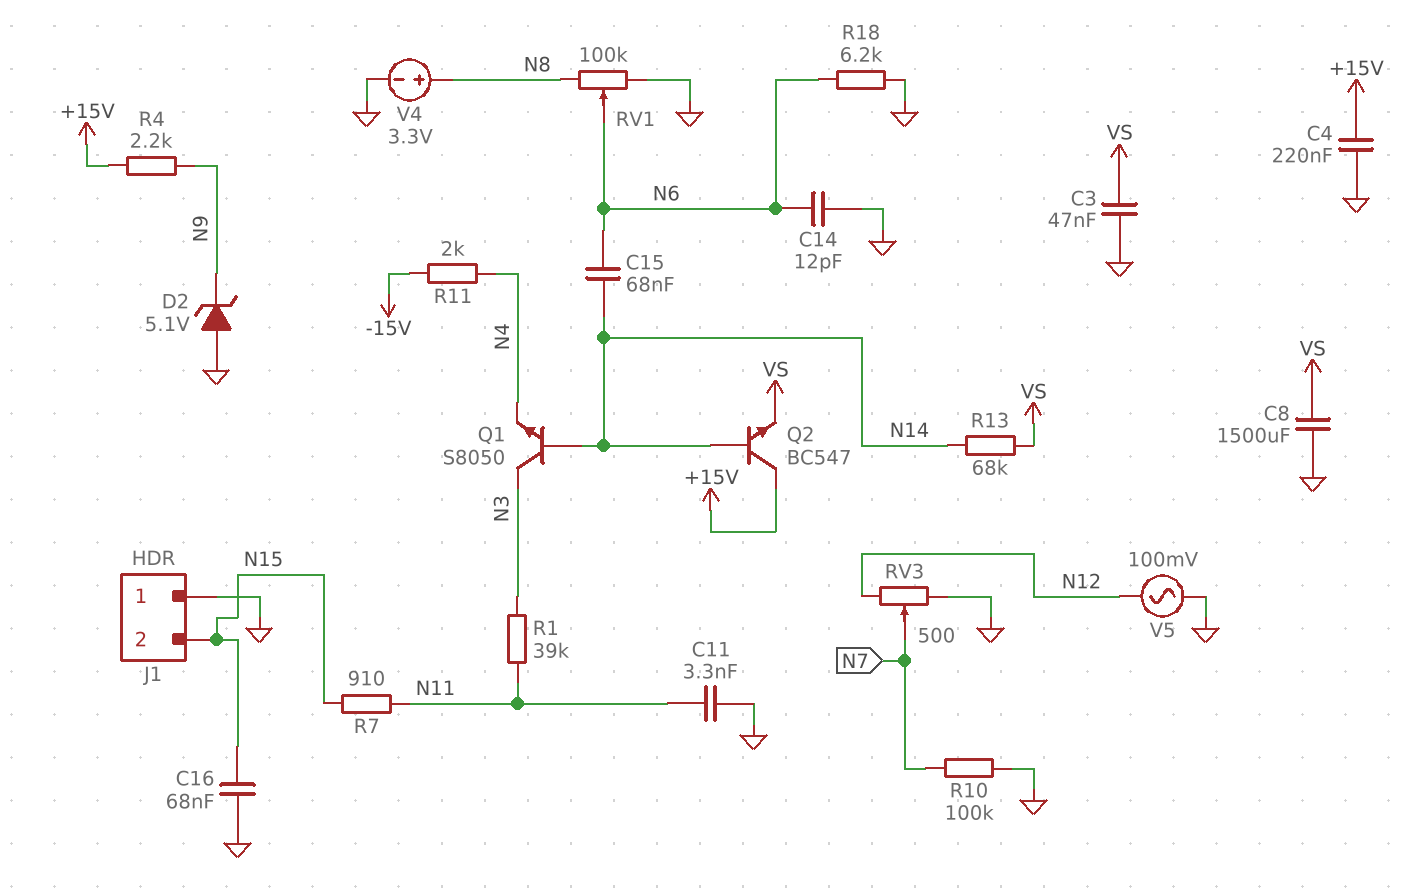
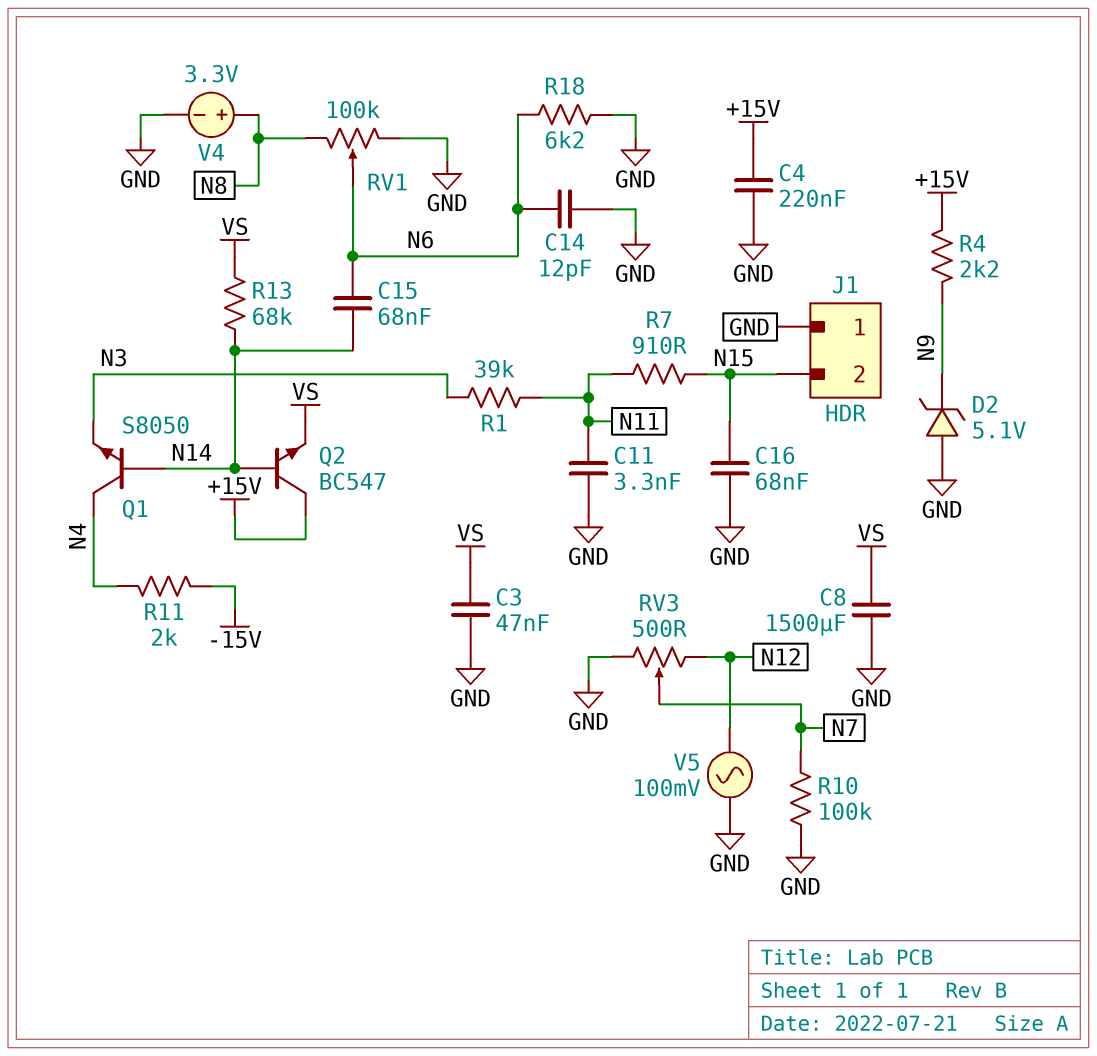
Q1: NPN S8050 (B N14, C N3, E N4) -> NPN S8050 (B N14, C N4, E N3)

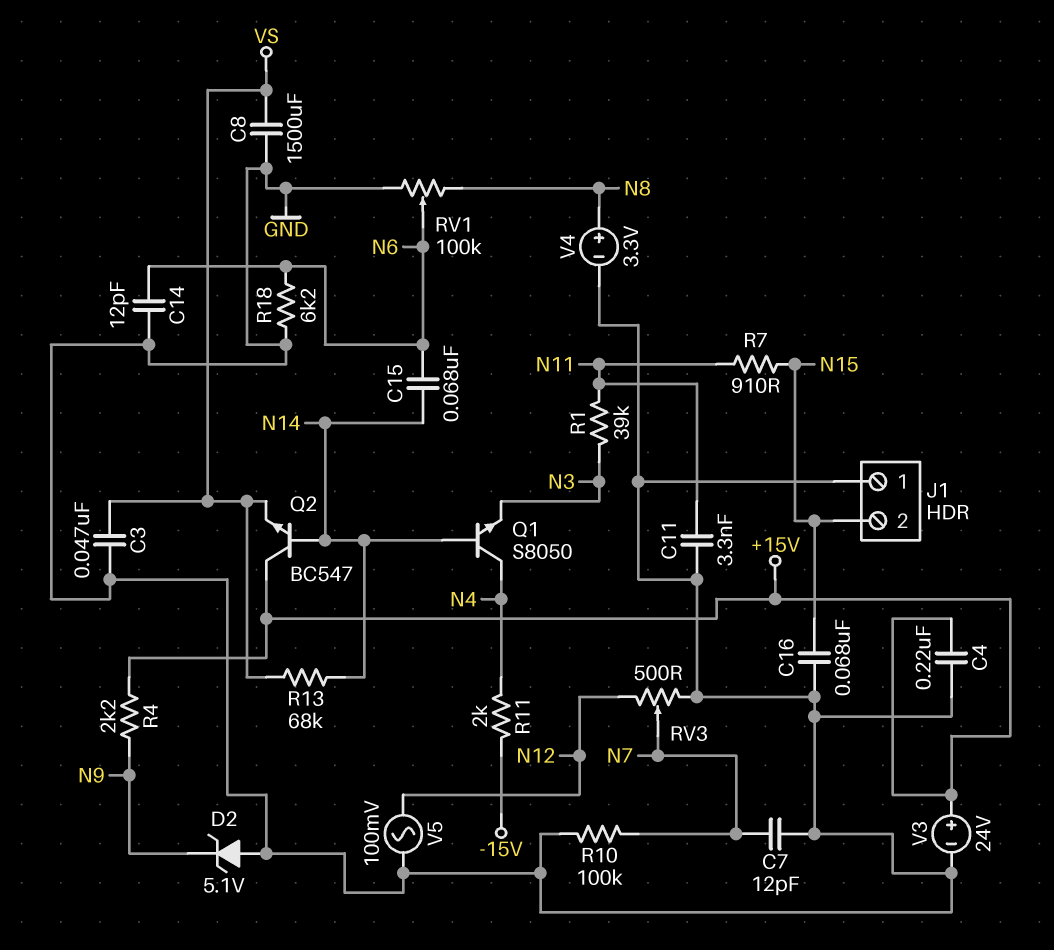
C7: none -> 12pF (GND, N7)
V3: none -> 24V (plus +15V, minus GND)

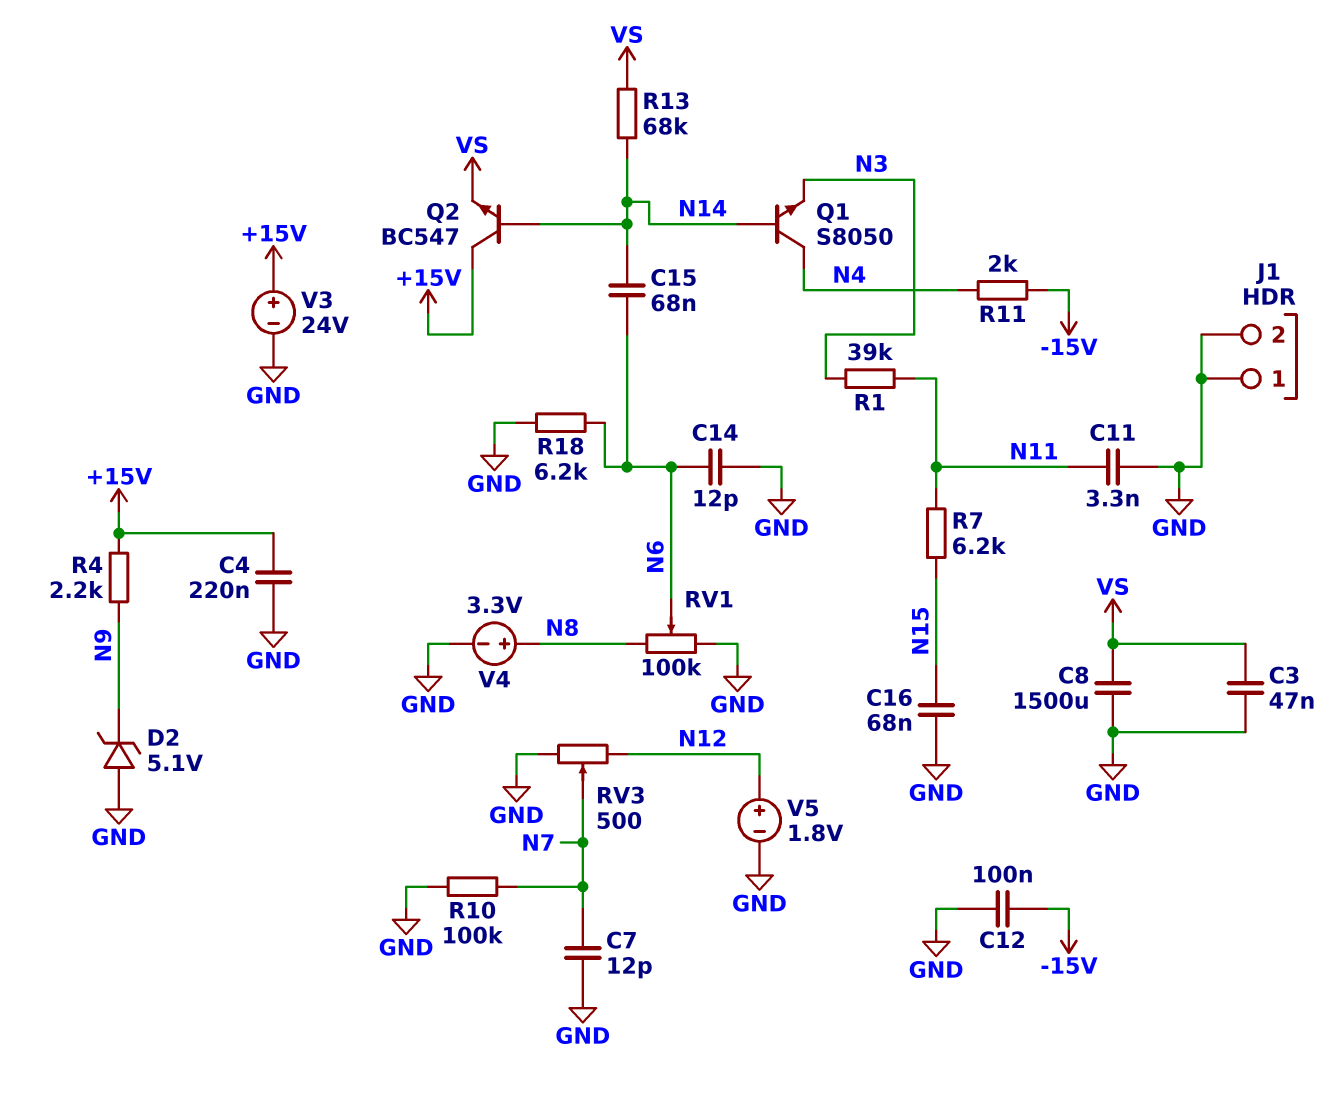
C12: none -> 100nF (-15V, GND)
J1 pin 2: N15 -> GND
R7: 910 (N11, N15) -> 6.2k (N11, N15)
V5: AC 100mV (GND, N12) -> 1.8V (plus N12, minus GND)

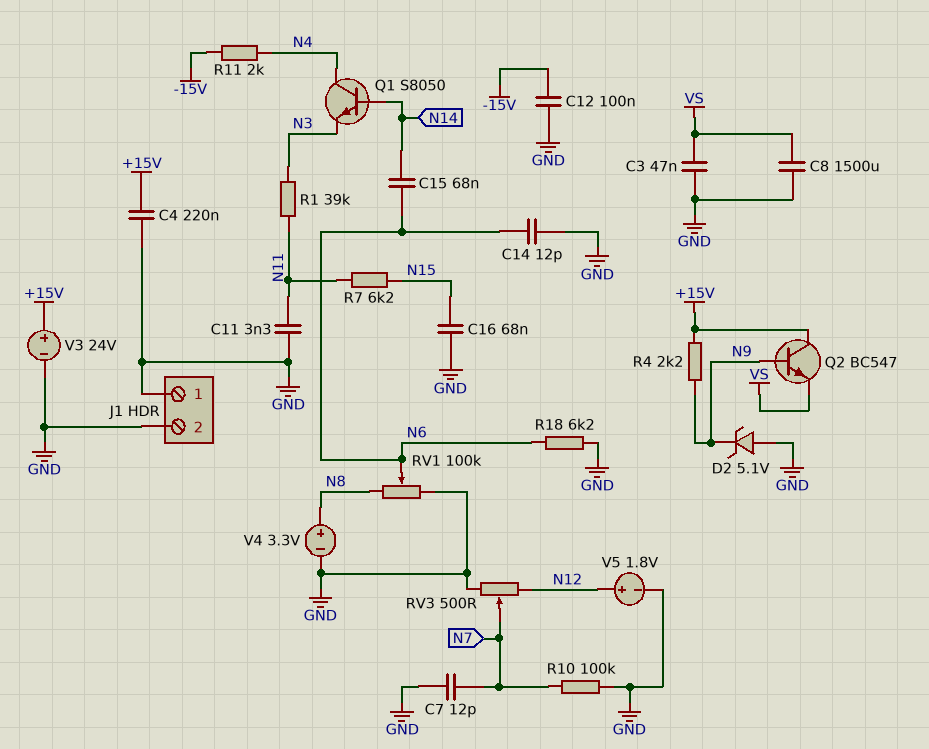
Q2: NPN BC547 (B N14, C +15V, E VS) -> NPN BC547 (B N9, C +15V, E VS)
R13: 68k (N14, VS) -> none

